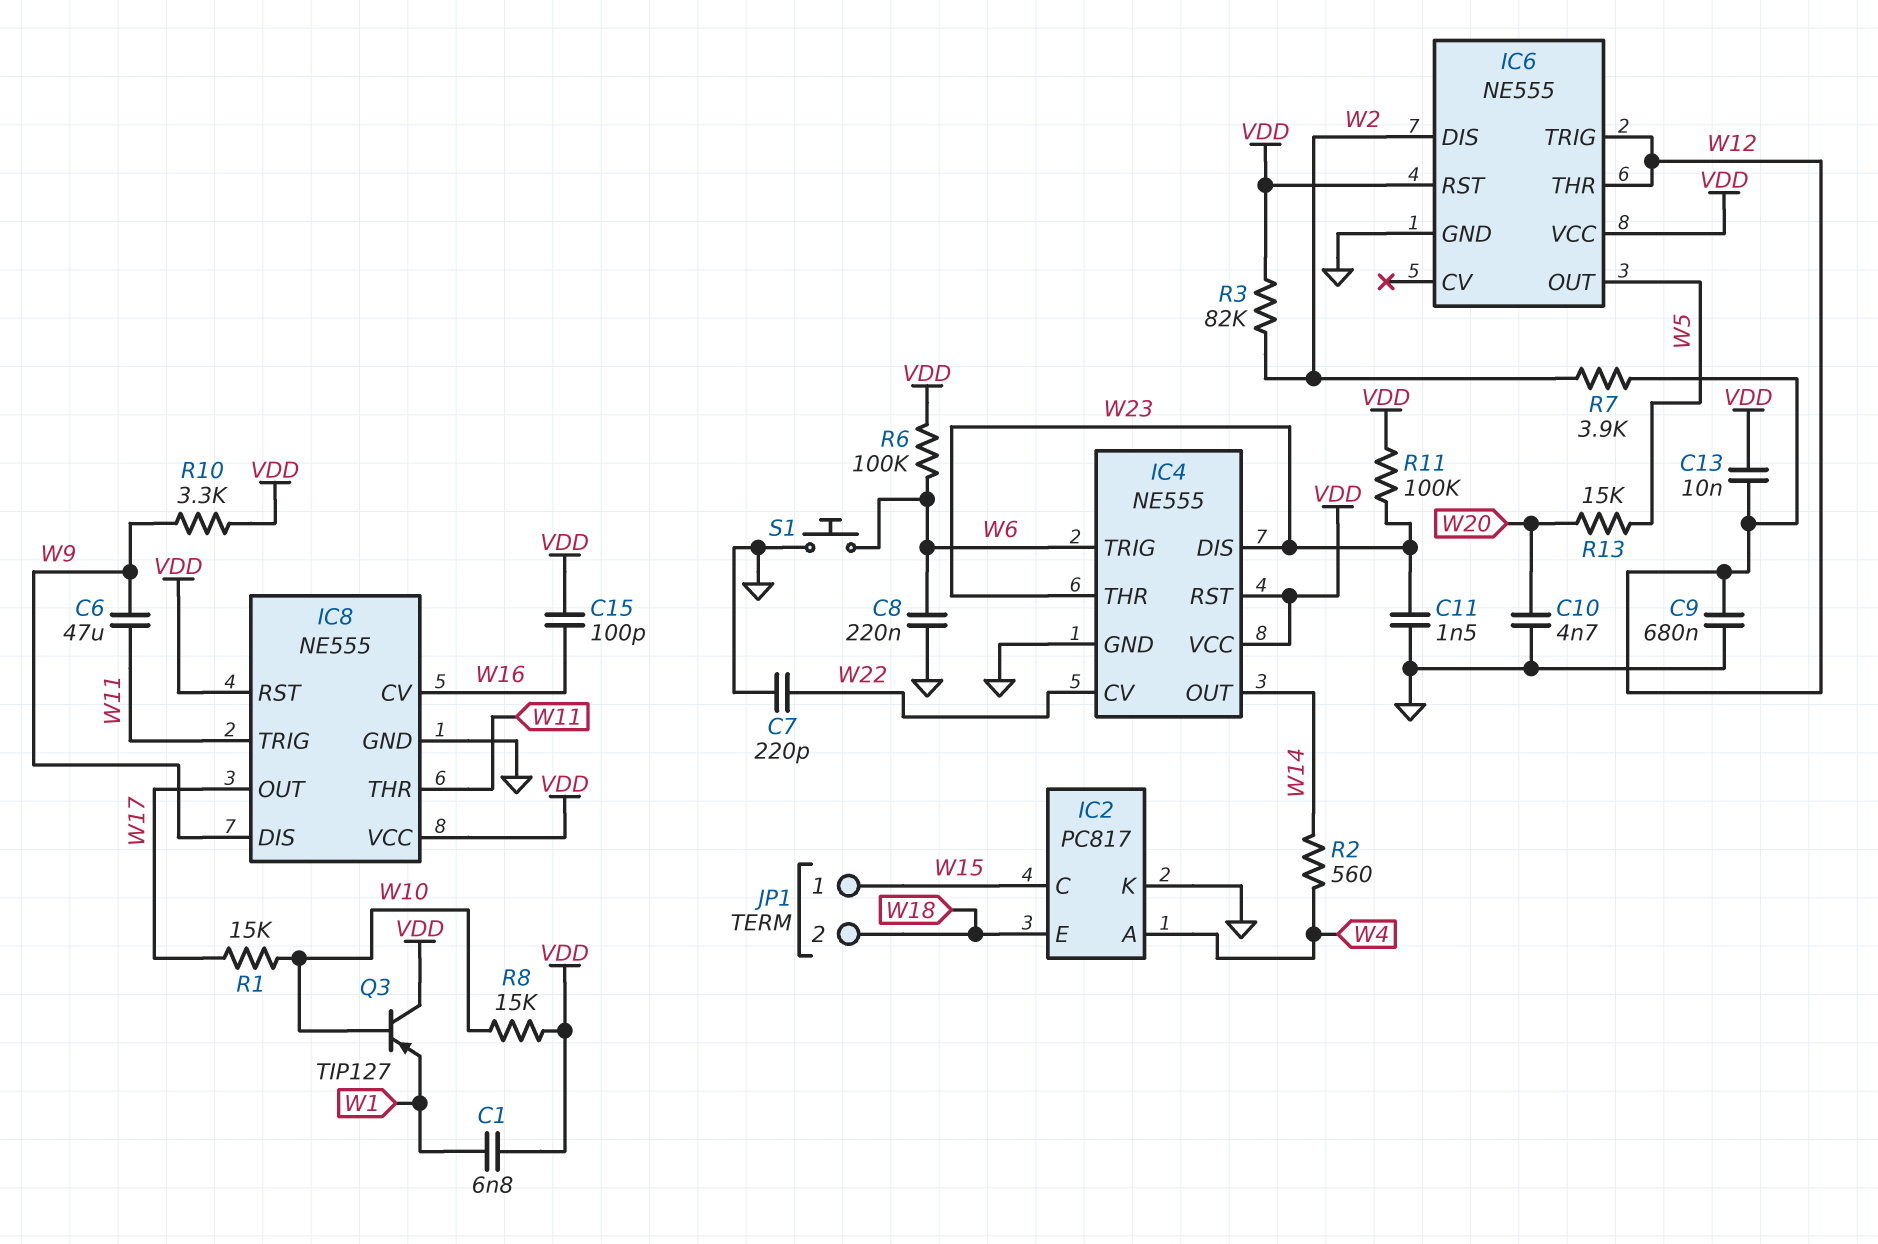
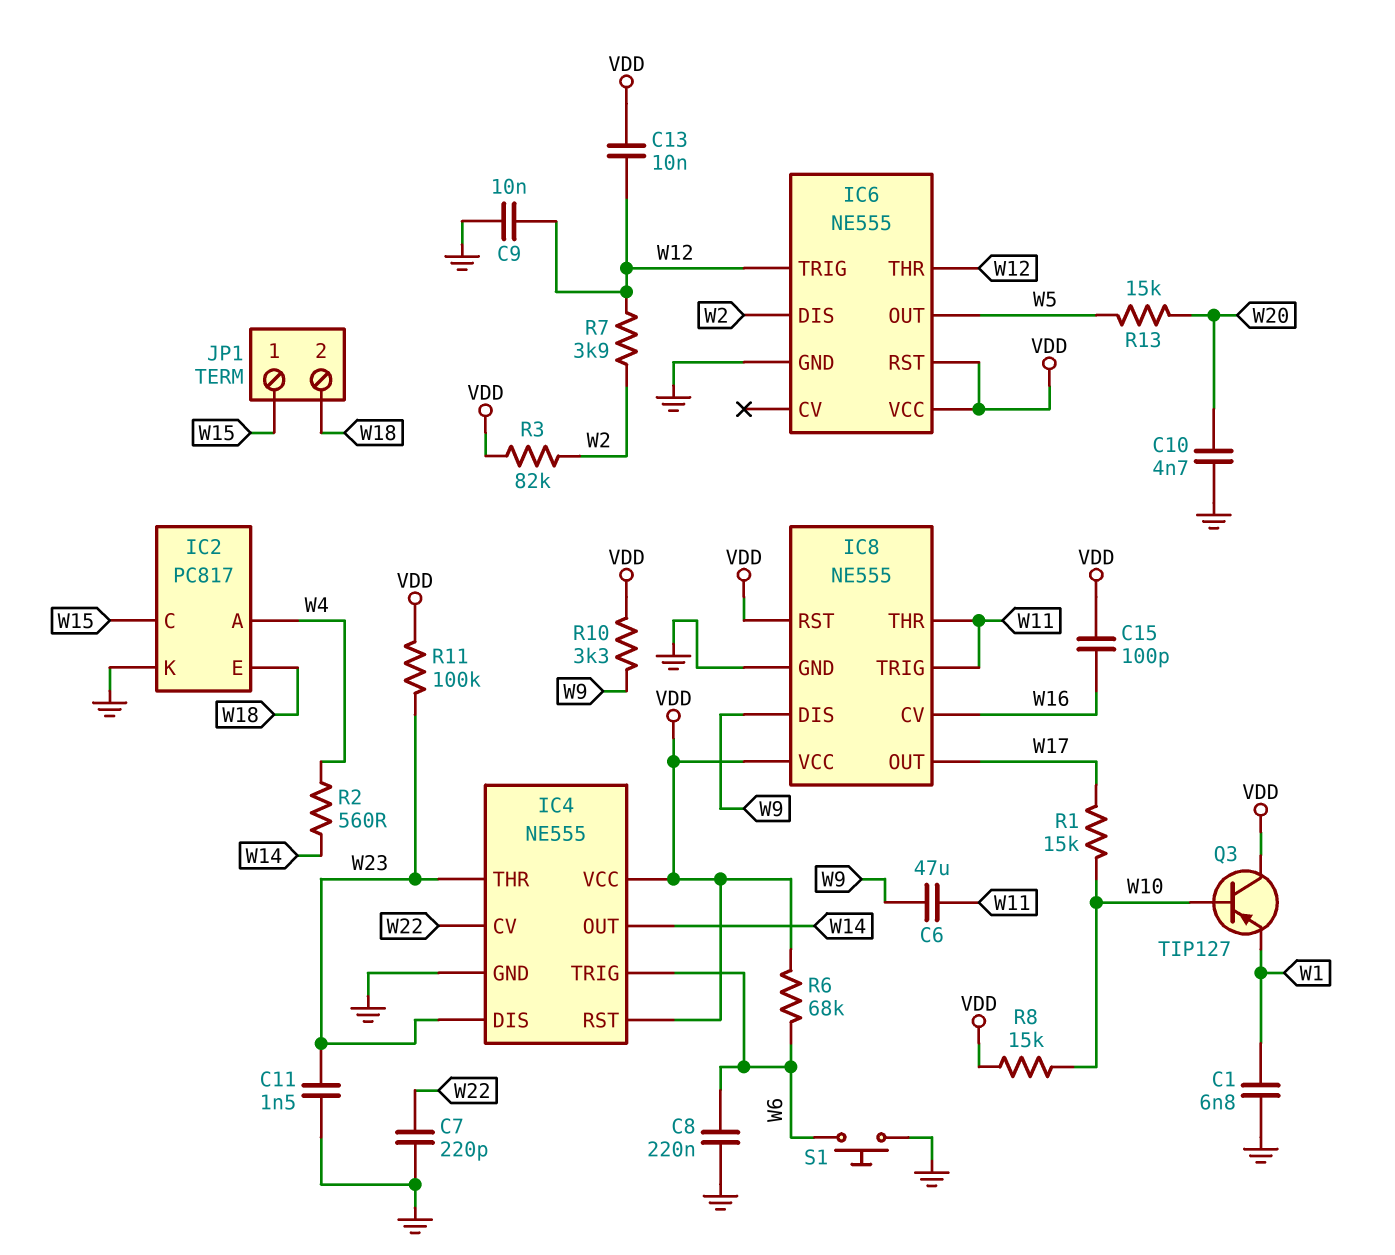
C1: 6.8nF (VDD, W1) -> 6.8nF (GND, W1)
C9: 680nF (GND, W12) -> 10nF (GND, W12)
R6: 100k (VDD, W6) -> 68k (VDD, W6)

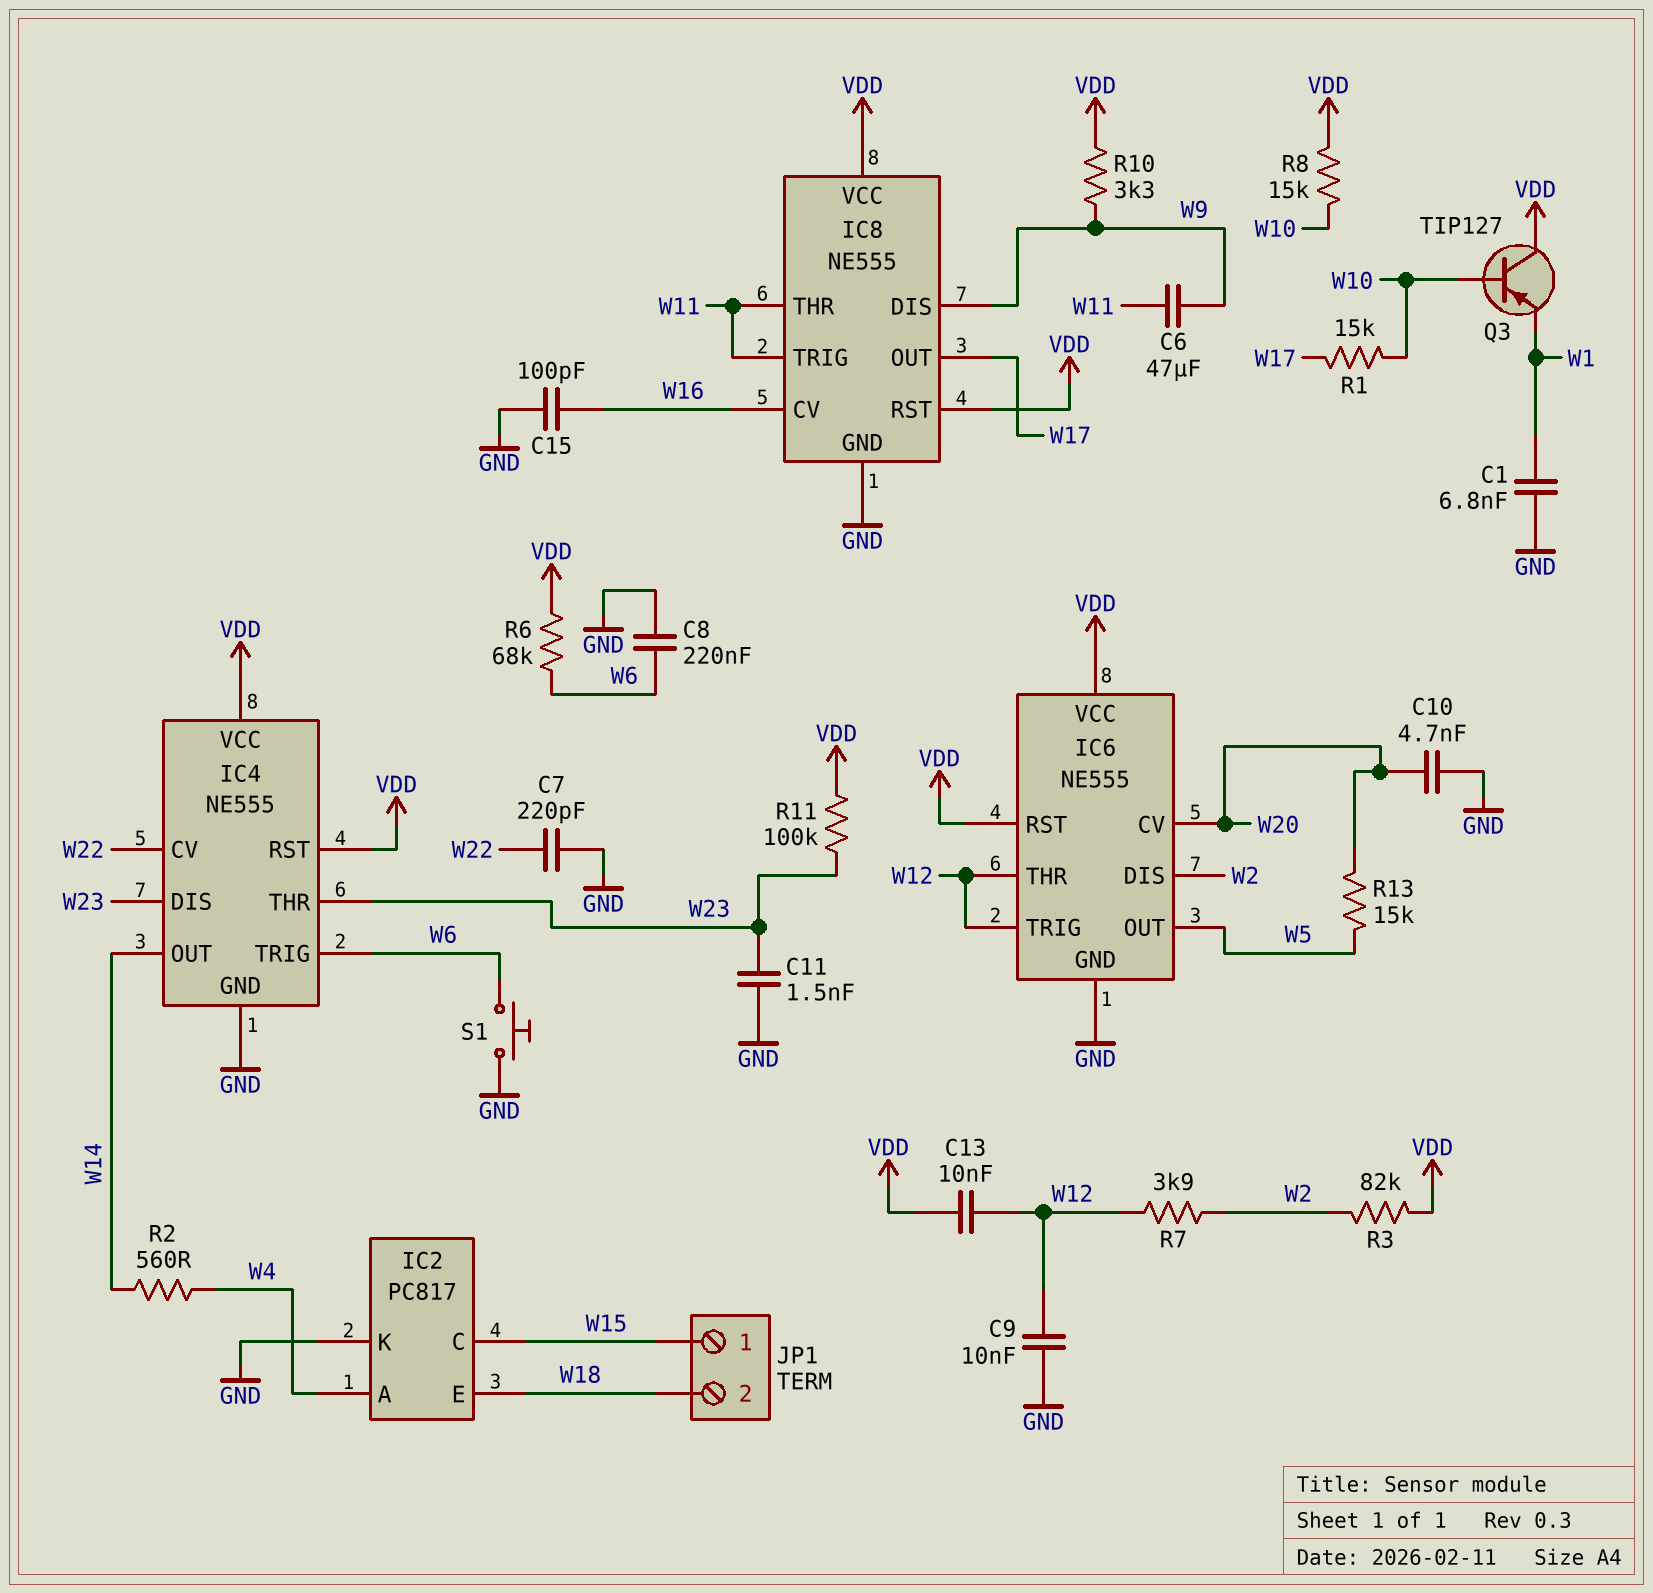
C15: 100pF (VDD, W16) -> 100pF (GND, W16)
IC6 pin CV: none -> W20

